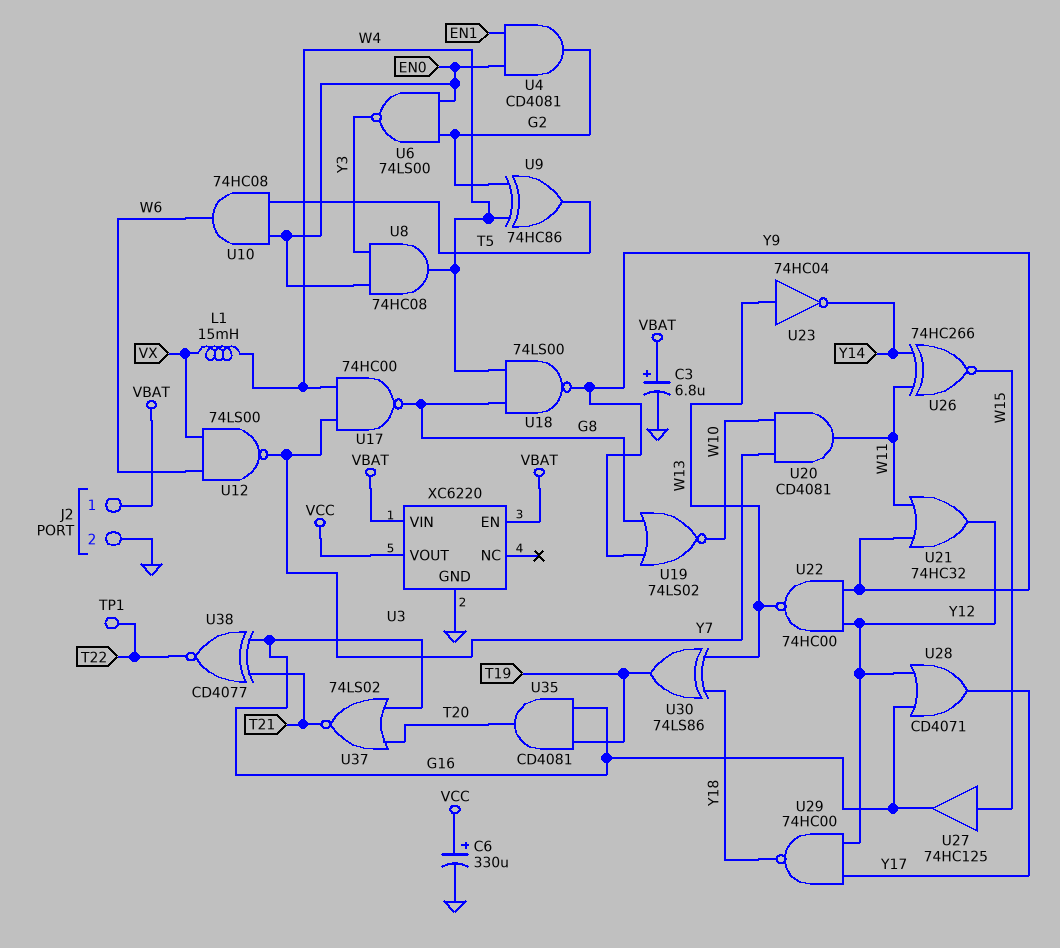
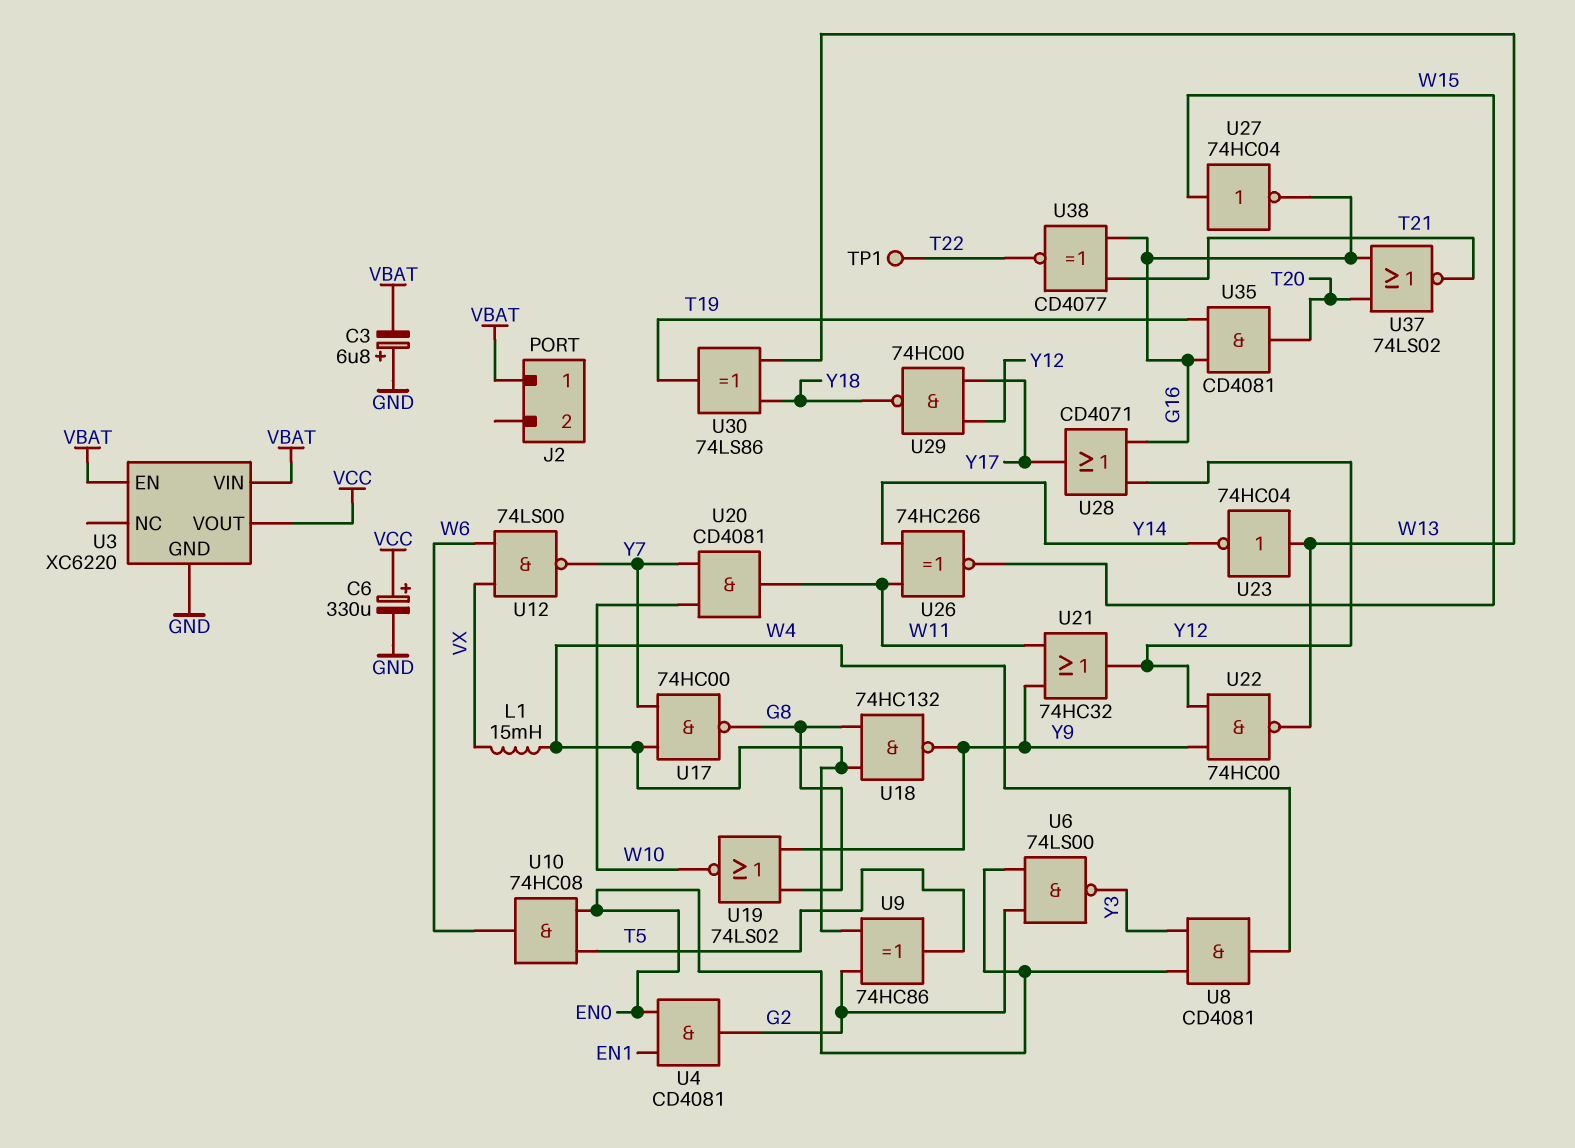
C3: 6.8uF (plus VBAT, minus GND) -> 6.8uF (plus GND, minus VBAT)
J2 pin 2: GND -> none
U8: AND 74HC08 (in EN0, in Y3, out W4) -> AND CD4081 (in EN0, in Y3, out W4)
U18: NAND 74LS00 (in G8, in W4, out Y9) -> NAND 74HC132 (in G8, in W4, out Y9)
U27: buffer 74HC125 (in W15, out G16) -> NOT 74HC04 (in W15, out G16)

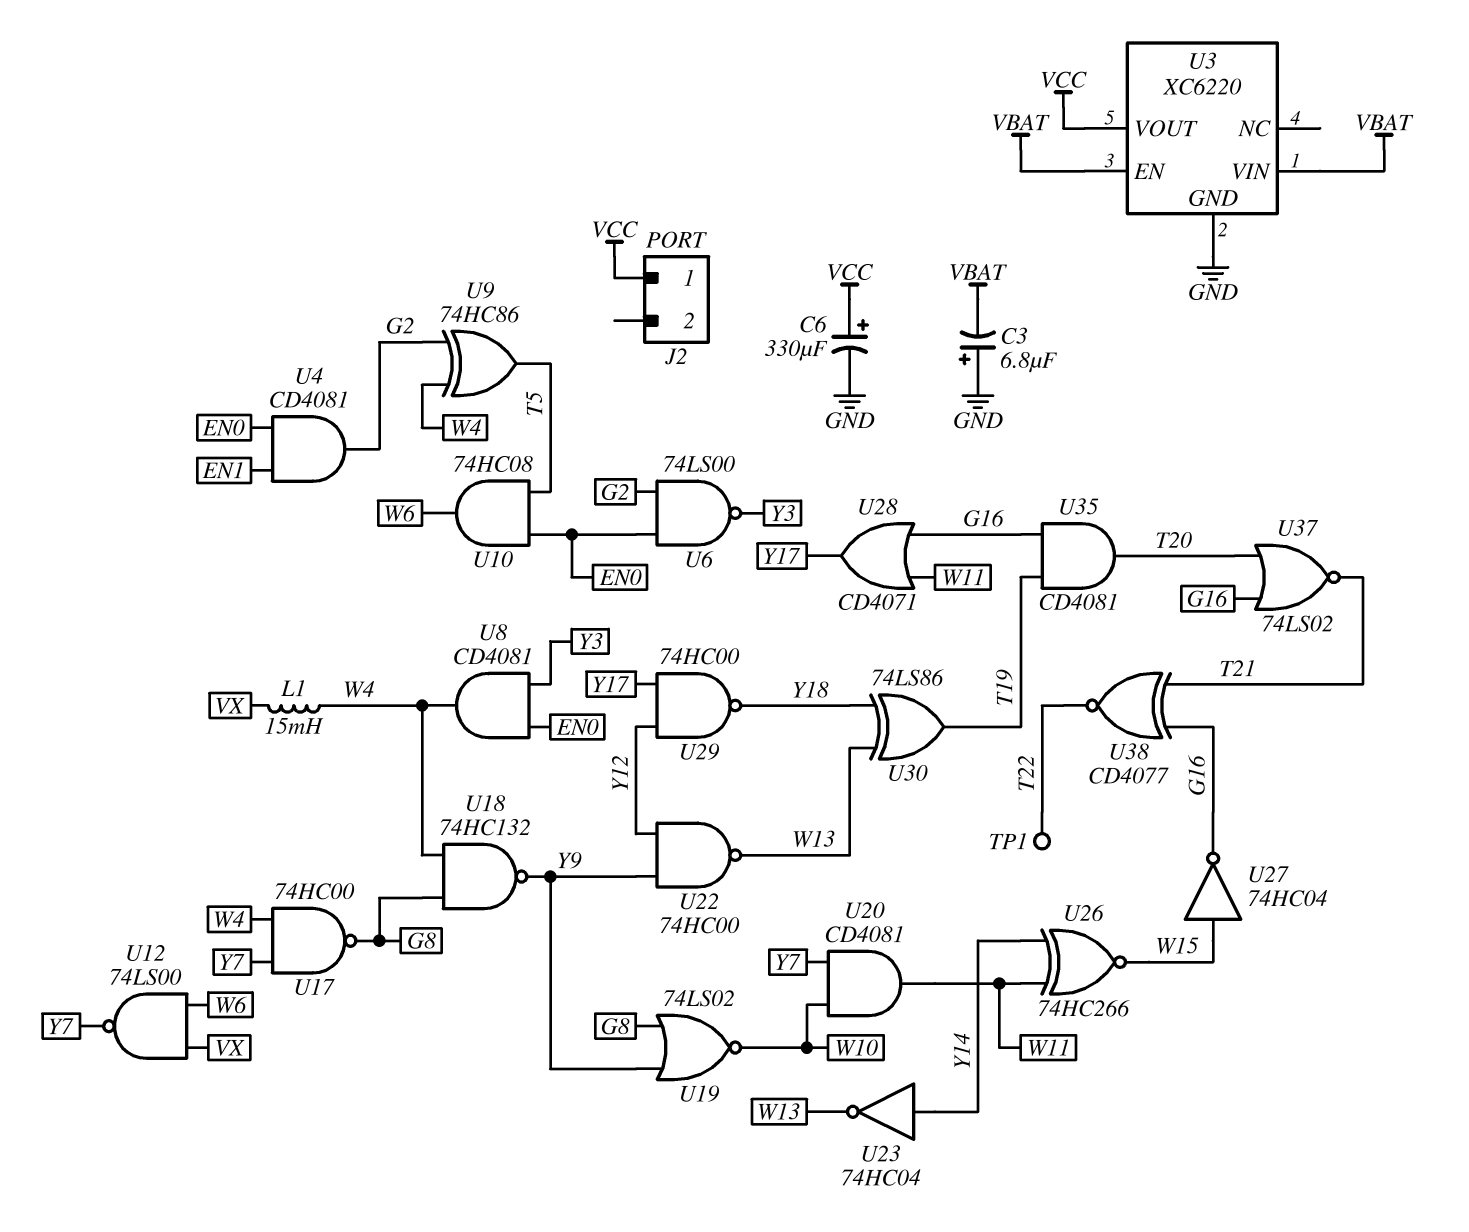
J2 pin 1: VBAT -> VCC
U21: OR 74HC32 (in W11, in Y9, out Y12) -> none
U23: NOT 74HC04 (in W13, out Y14) -> NOT 74HC04 (in Y14, out W13)
U28: OR CD4071 (in G16, in Y12, out Y17) -> OR CD4071 (in G16, in W11, out Y17)

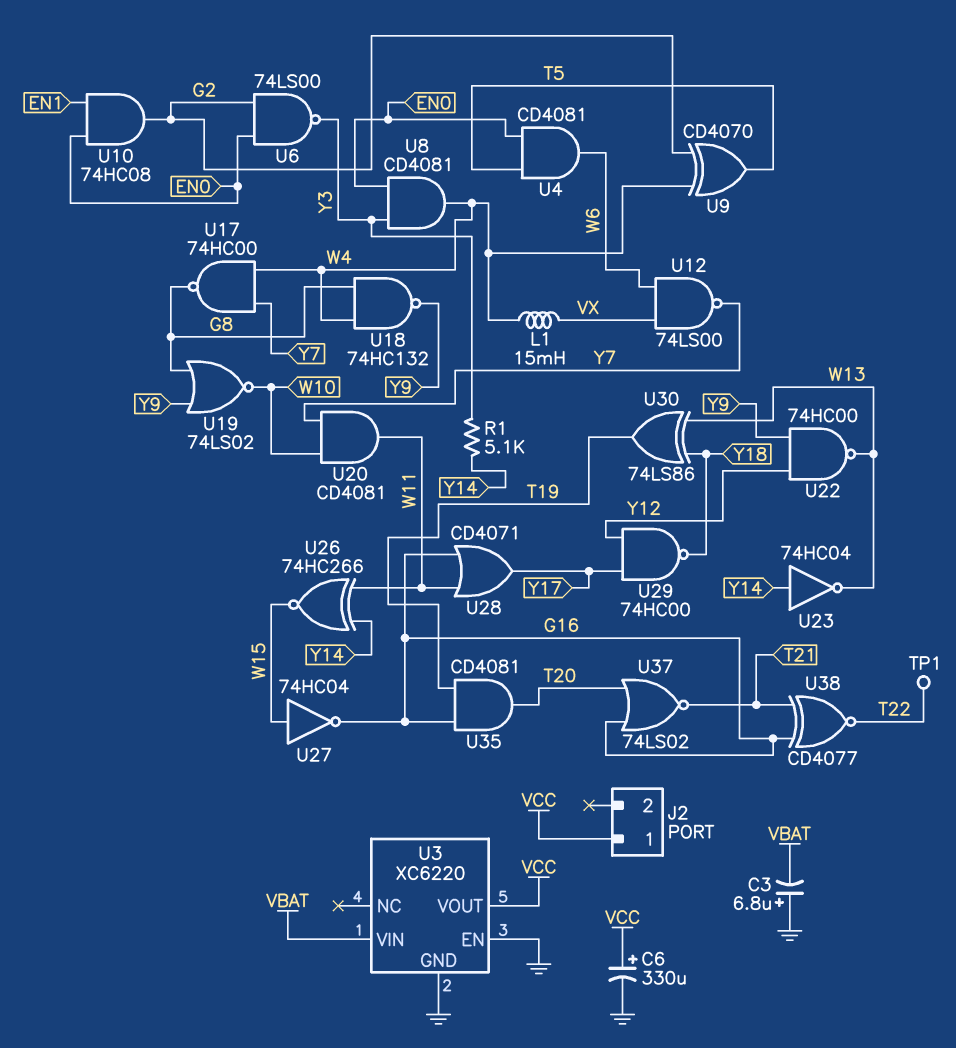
R1: none -> 5.1k (Y3, Y14)
U3 pin EN: VBAT -> GND
U4: AND CD4081 (in EN0, in EN1, out G2) -> AND CD4081 (in EN0, in T5, out W6)
U9: XOR 74HC86 (in G2, in W4, out T5) -> XOR CD4070 (in G2, in W4, out T5)
U10: AND 74HC08 (in EN0, in T5, out W6) -> AND 74HC08 (in EN0, in EN1, out G2)

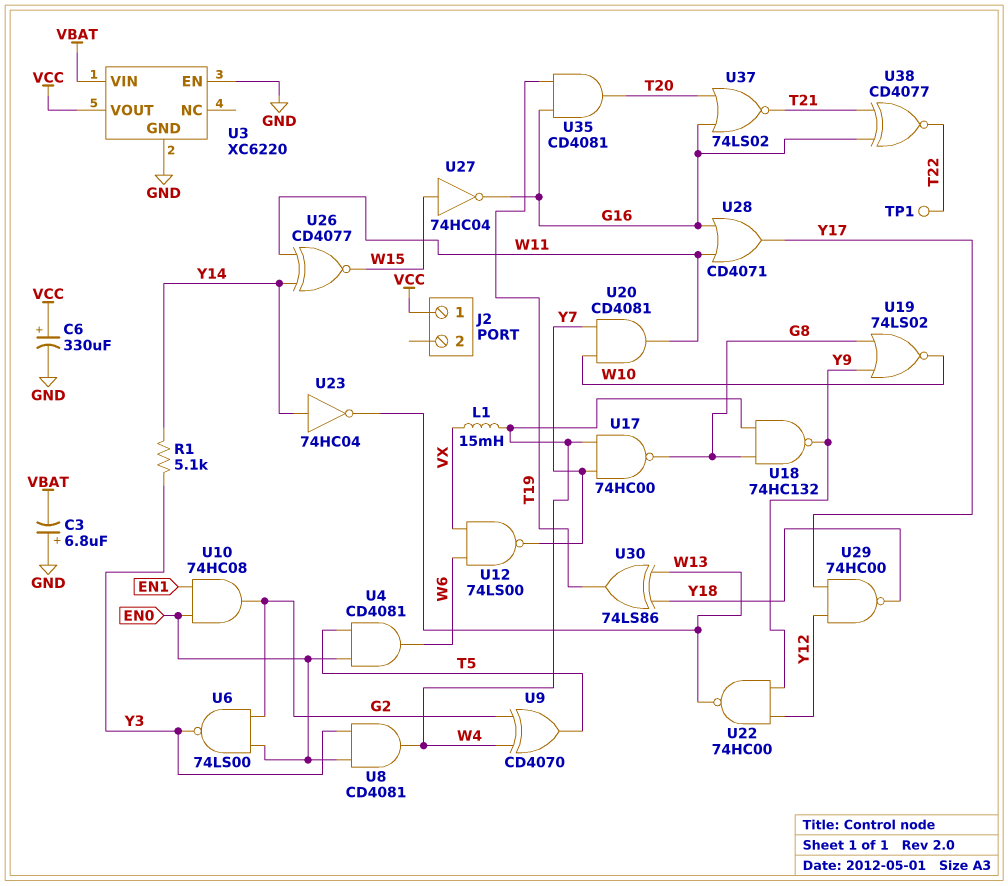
U26: XNOR 74HC266 (in W11, in Y14, out W15) -> XNOR CD4077 (in W11, in Y14, out W15)

